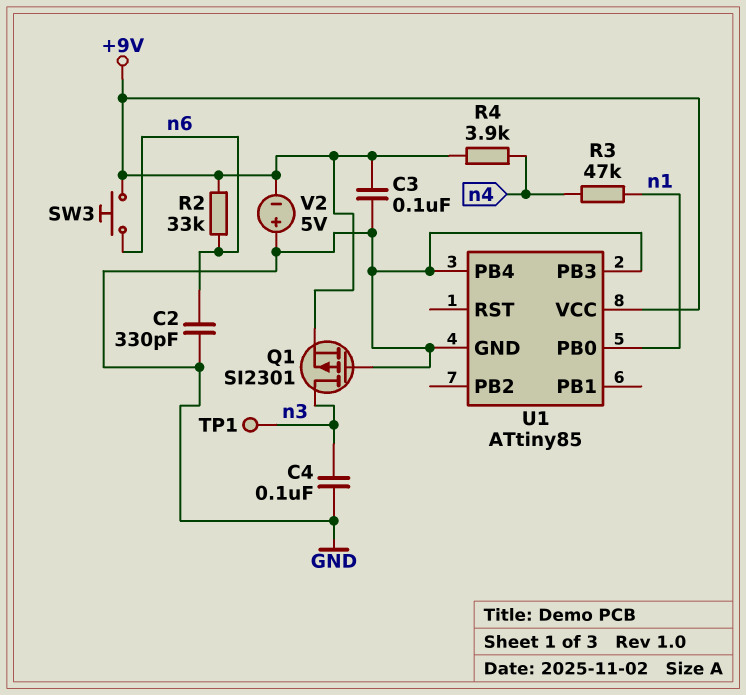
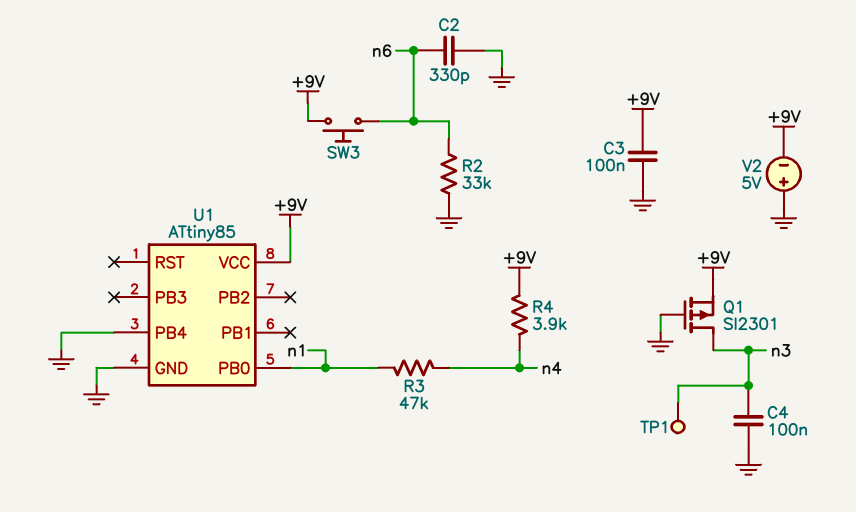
R2: 33k (+9V, n6) -> 33k (GND, n6)
U1 pin PB3: GND -> none

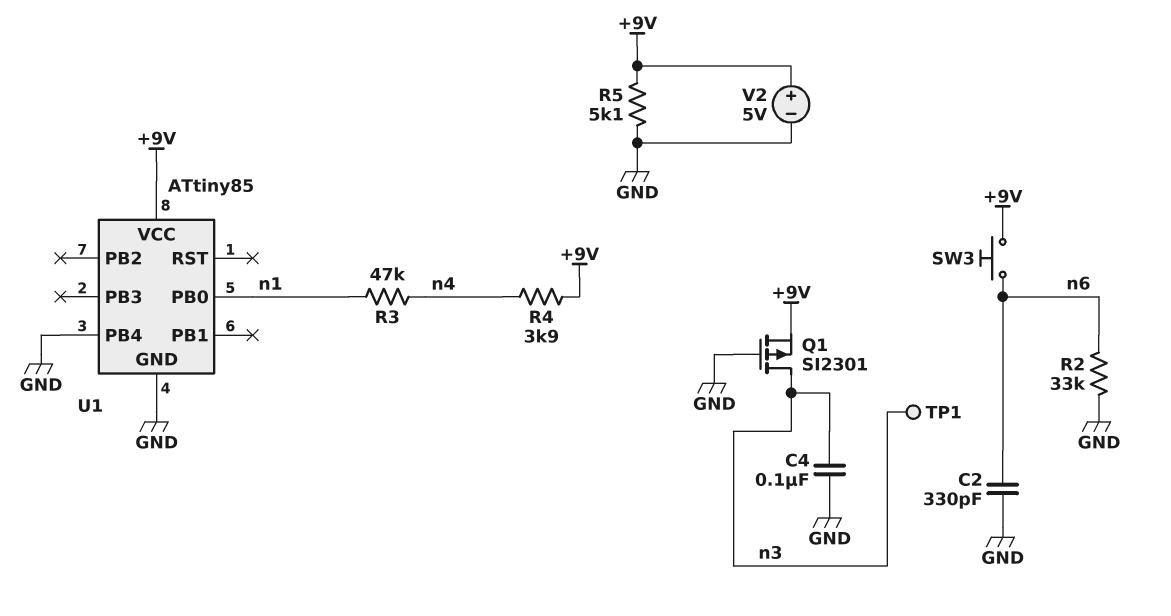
C3: 100nF (+9V, GND) -> none
R5: none -> 5.1k (+9V, GND)
V2: 5V (plus GND, minus +9V) -> 5V (plus +9V, minus GND)

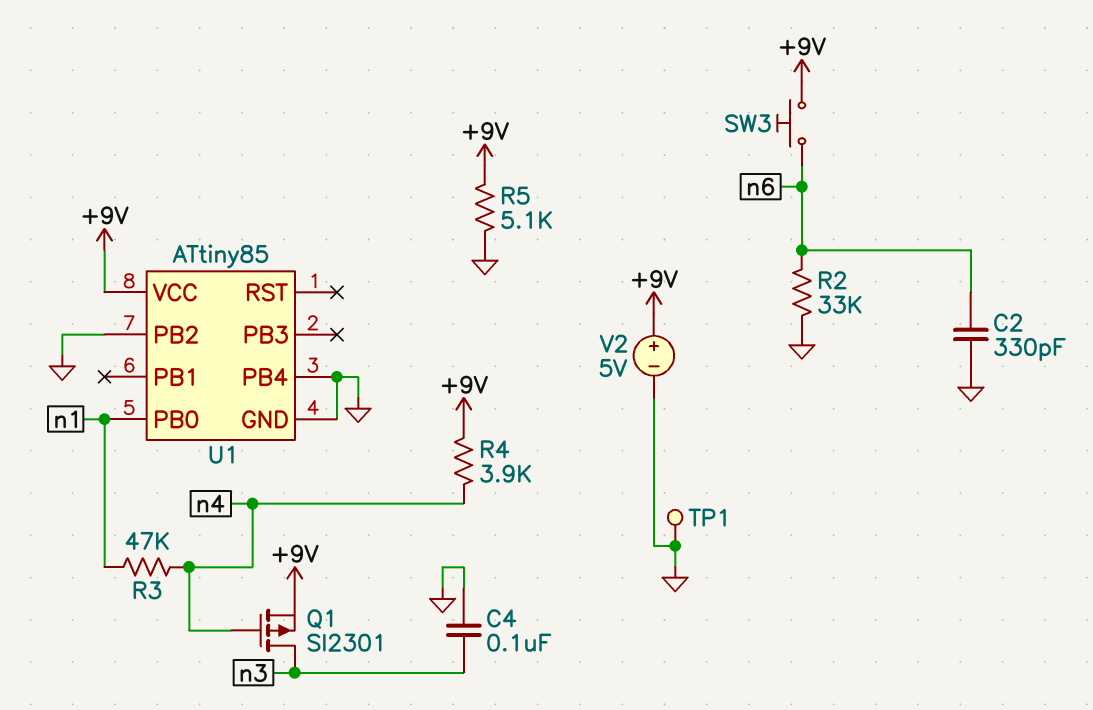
Q1: PMOS SI2301 (G GND, D n3, S +9V) -> PMOS SI2301 (G n4, D n3, S +9V)
TP1: test point (n3) -> test point (GND)
U1 pin PB2: none -> GND

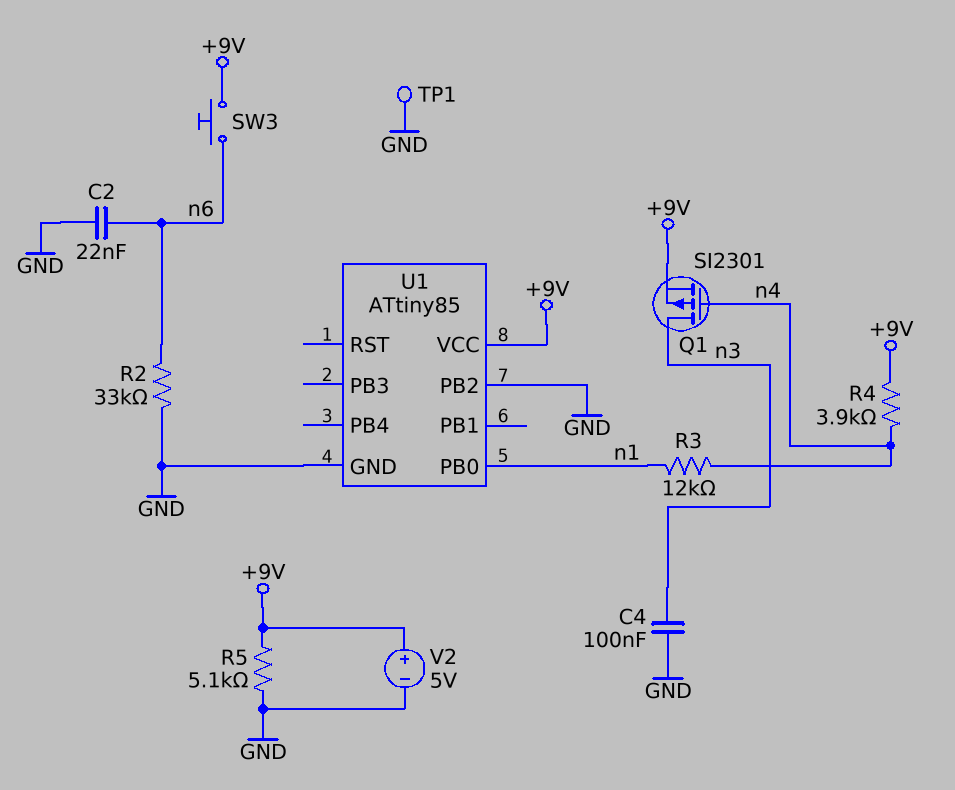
C2: 330pF (GND, n6) -> 22nF (GND, n6)
R3: 47k (n1, n4) -> 12k (n1, n4)
U1 pin PB4: GND -> none

